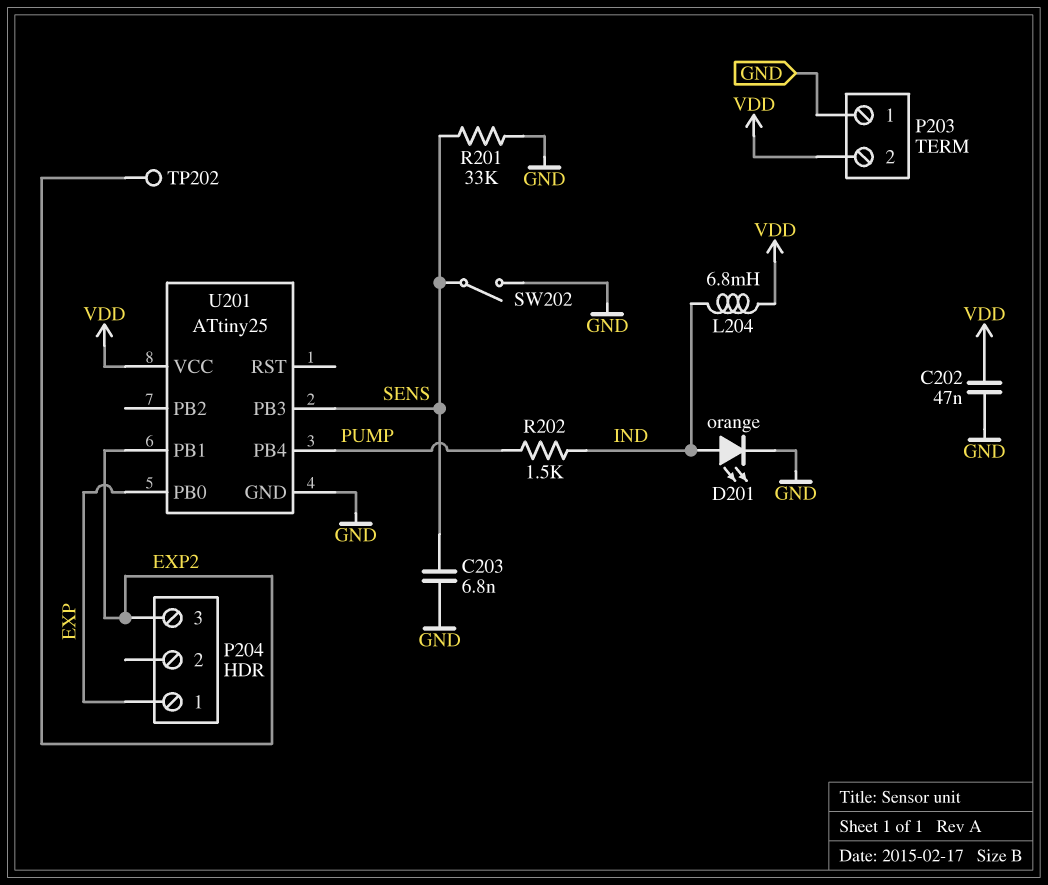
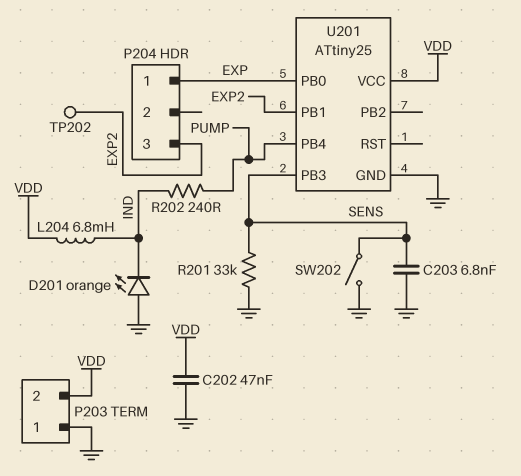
D201: LED orange (A IND, K GND) -> LED orange (A GND, K IND)
R202: 1.5k (IND, PUMP) -> 240 (IND, PUMP)

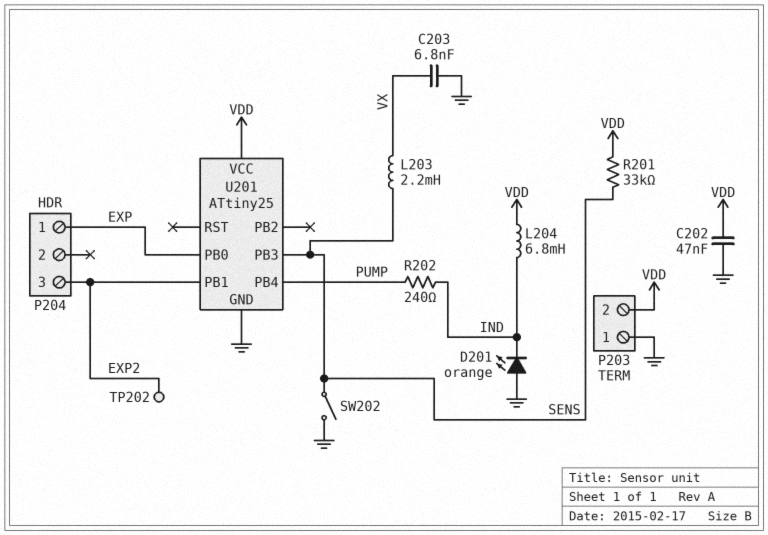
C203: 6.8nF (GND, SENS) -> 6.8nF (GND, VX)
L203: none -> 2.2mH (SENS, VX)
R201: 33k (GND, SENS) -> 33k (SENS, VDD)

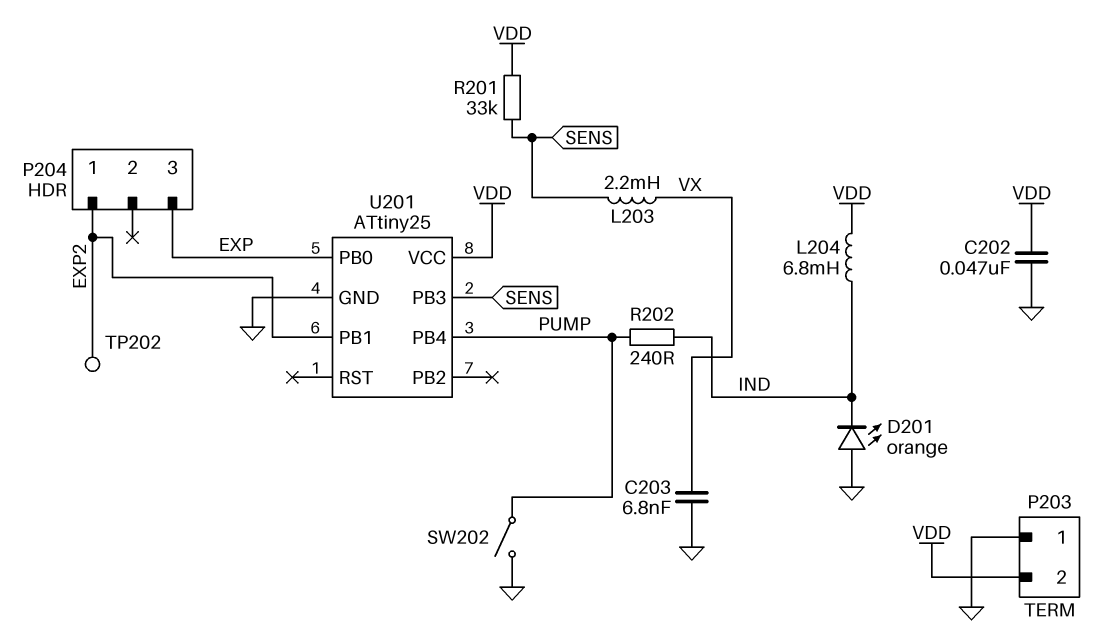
P204 pin 1: EXP -> EXP2
P204 pin 3: EXP2 -> EXP
SW202: switch (GND, SENS) -> switch (GND, PUMP)

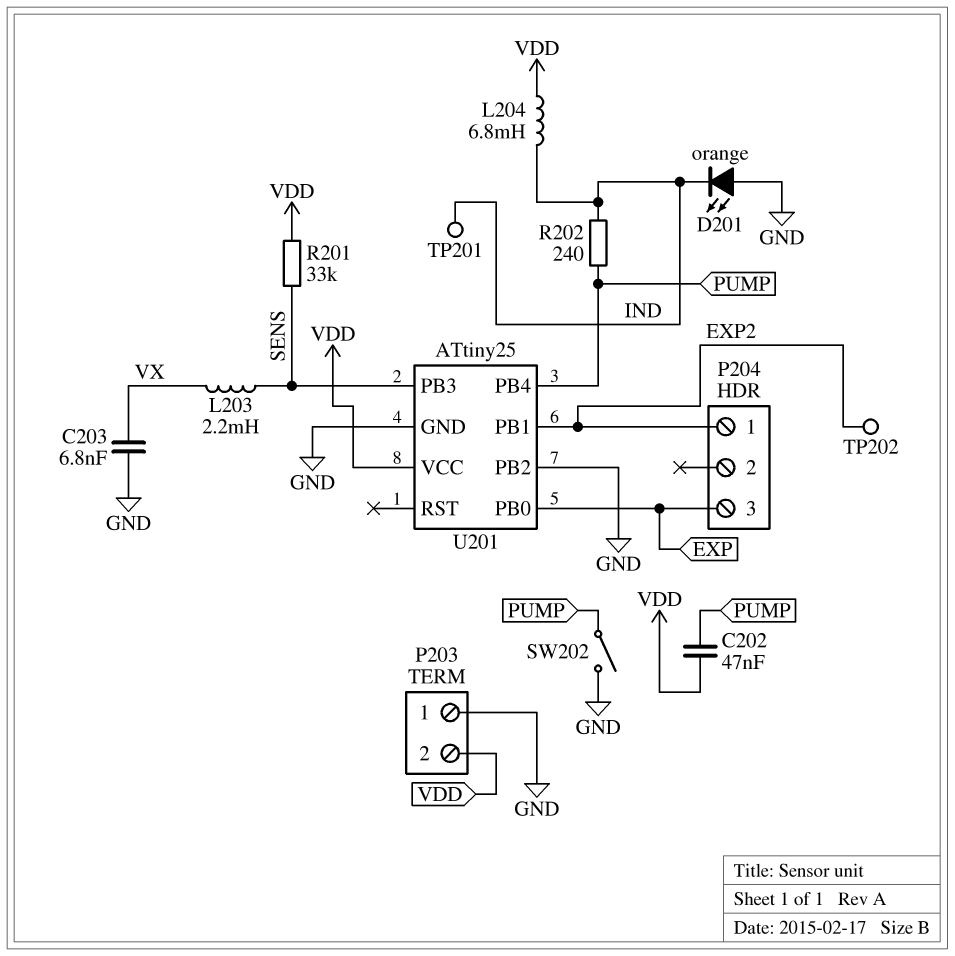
C202: 47nF (GND, VDD) -> 47nF (PUMP, VDD)
TP201: none -> test point (IND)
U201 pin PB2: none -> GND

